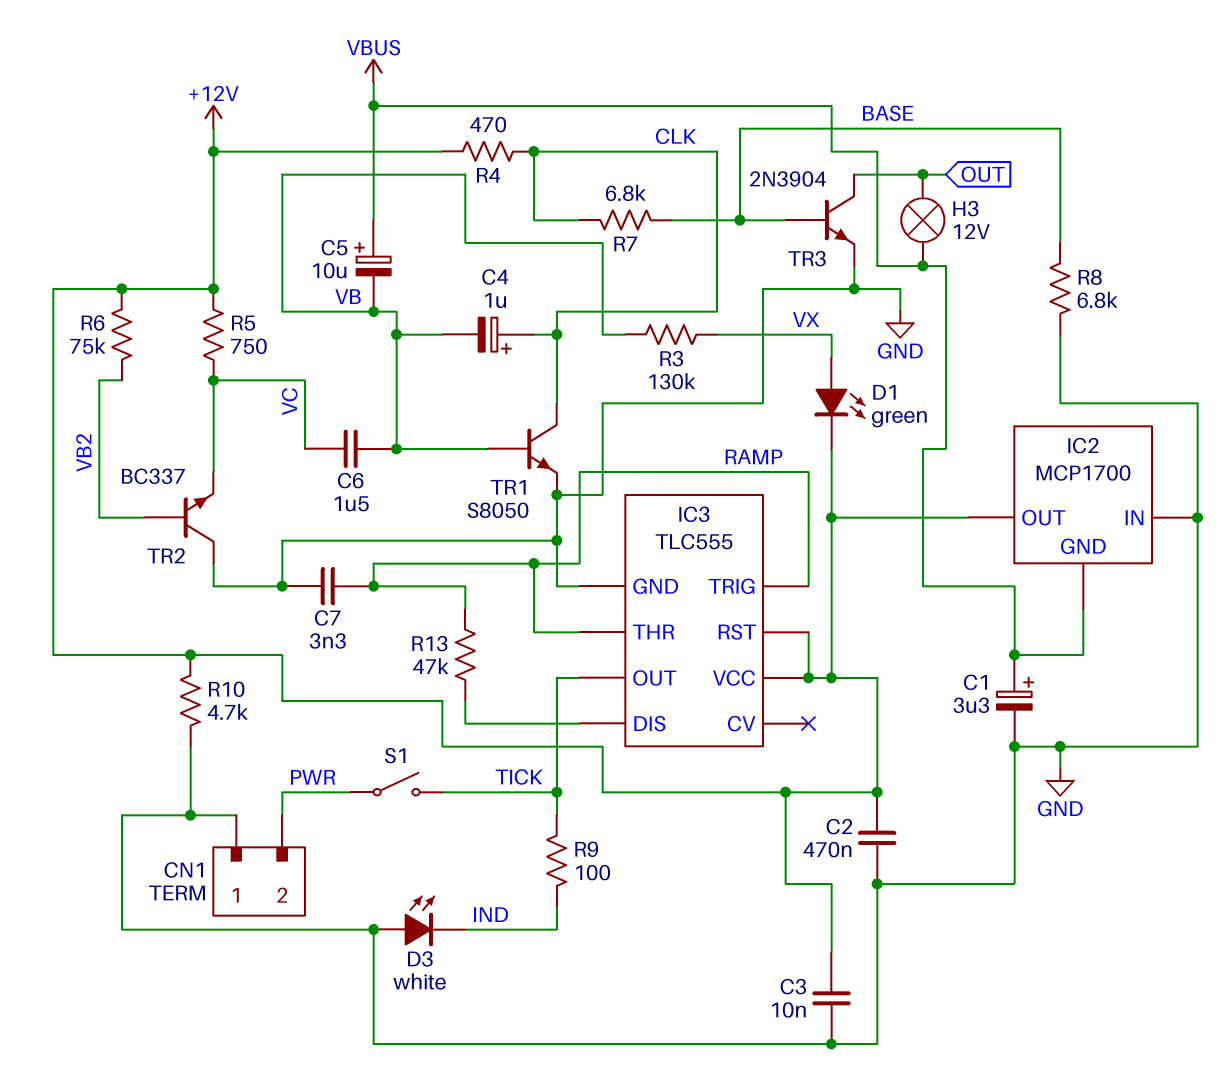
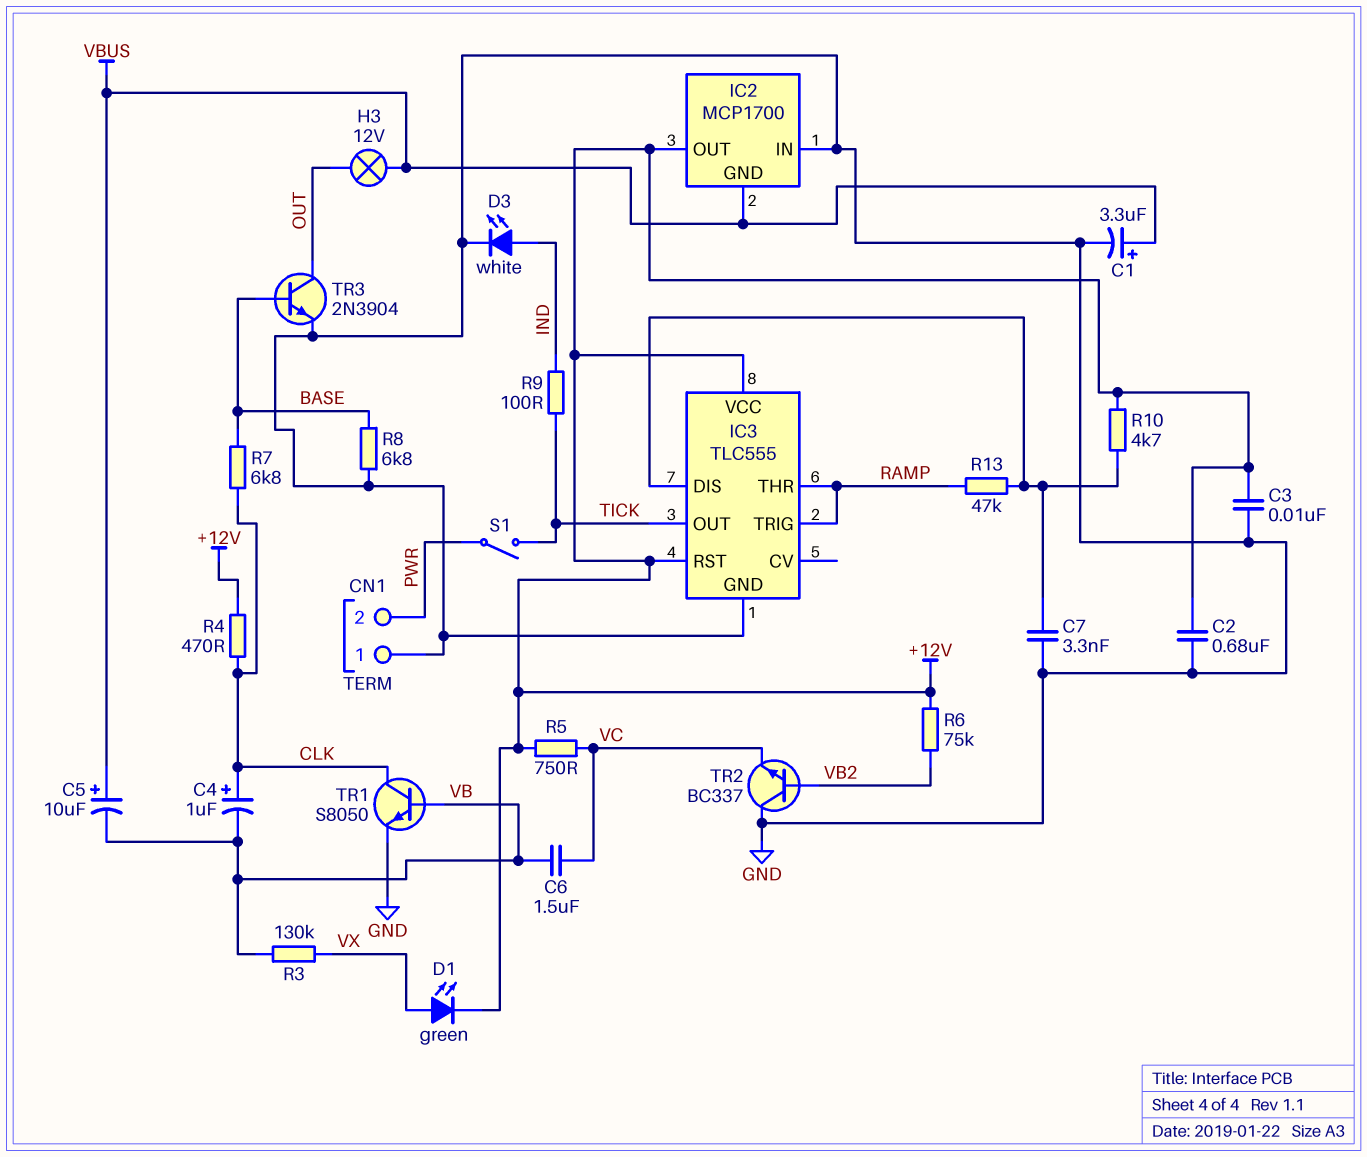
C2: 470nF (+12V, GND) -> 680nF (+12V, GND)
C7: 3.3nF (GND, RAMP) -> 3.3nF (GND, IC3/DIS)
D3: LED white (A GND, K IND) -> LED white (A IND, K GND)
R10: 4.7k (+12V, GND) -> 4.7k (+12V, IC3/DIS)

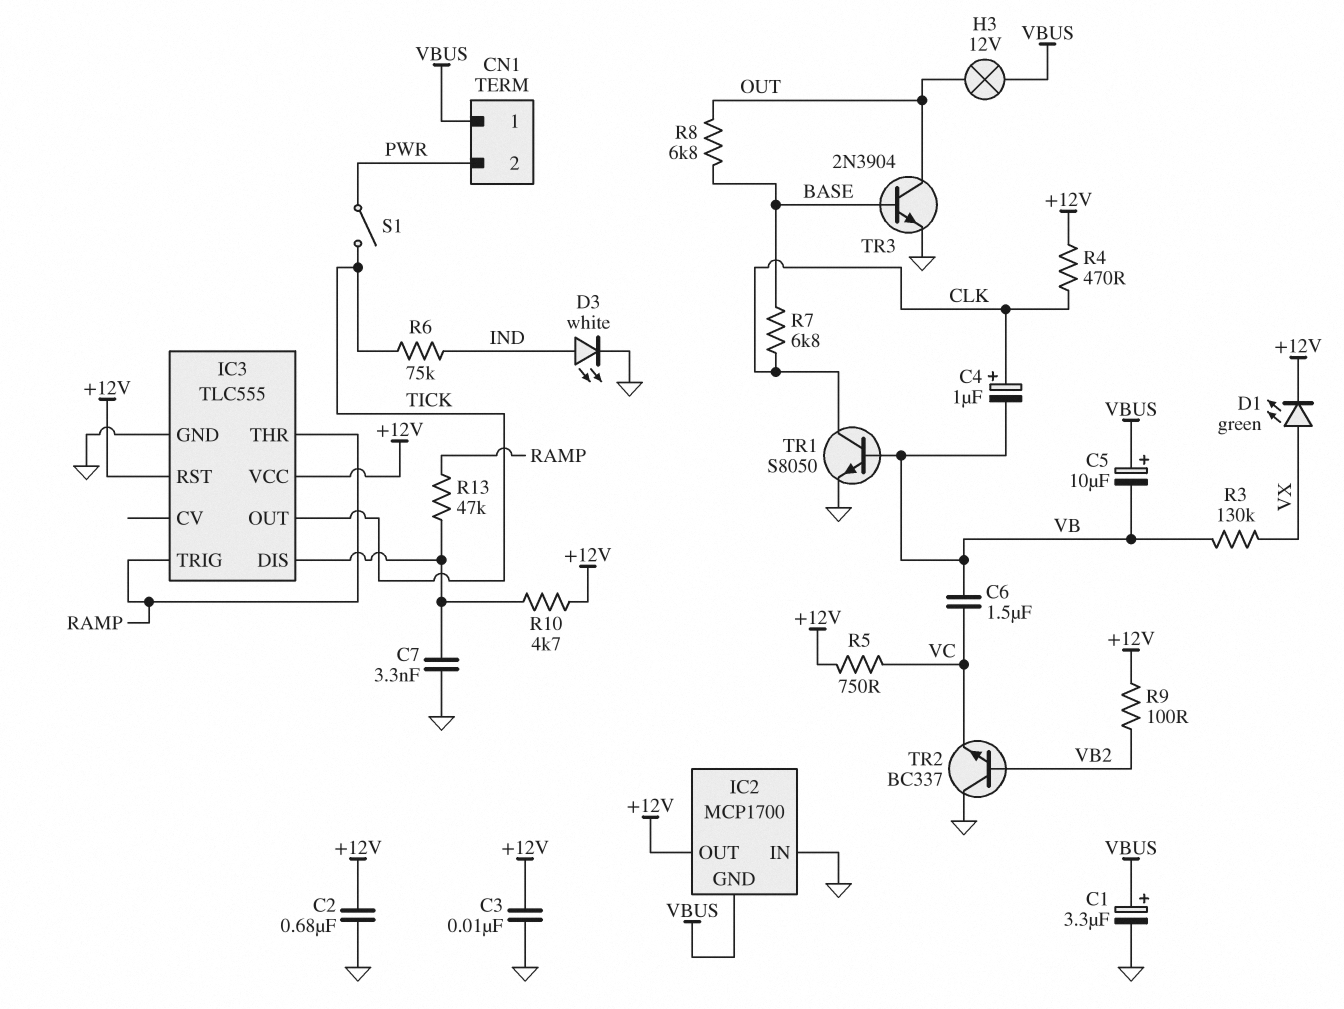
CN1 pin 1: GND -> VBUS
R6: 75k (+12V, VB2) -> 75k (IND, TICK)
R8: 6.8k (BASE, GND) -> 6.8k (BASE, OUT)
R9: 100 (IND, TICK) -> 100 (+12V, VB2)

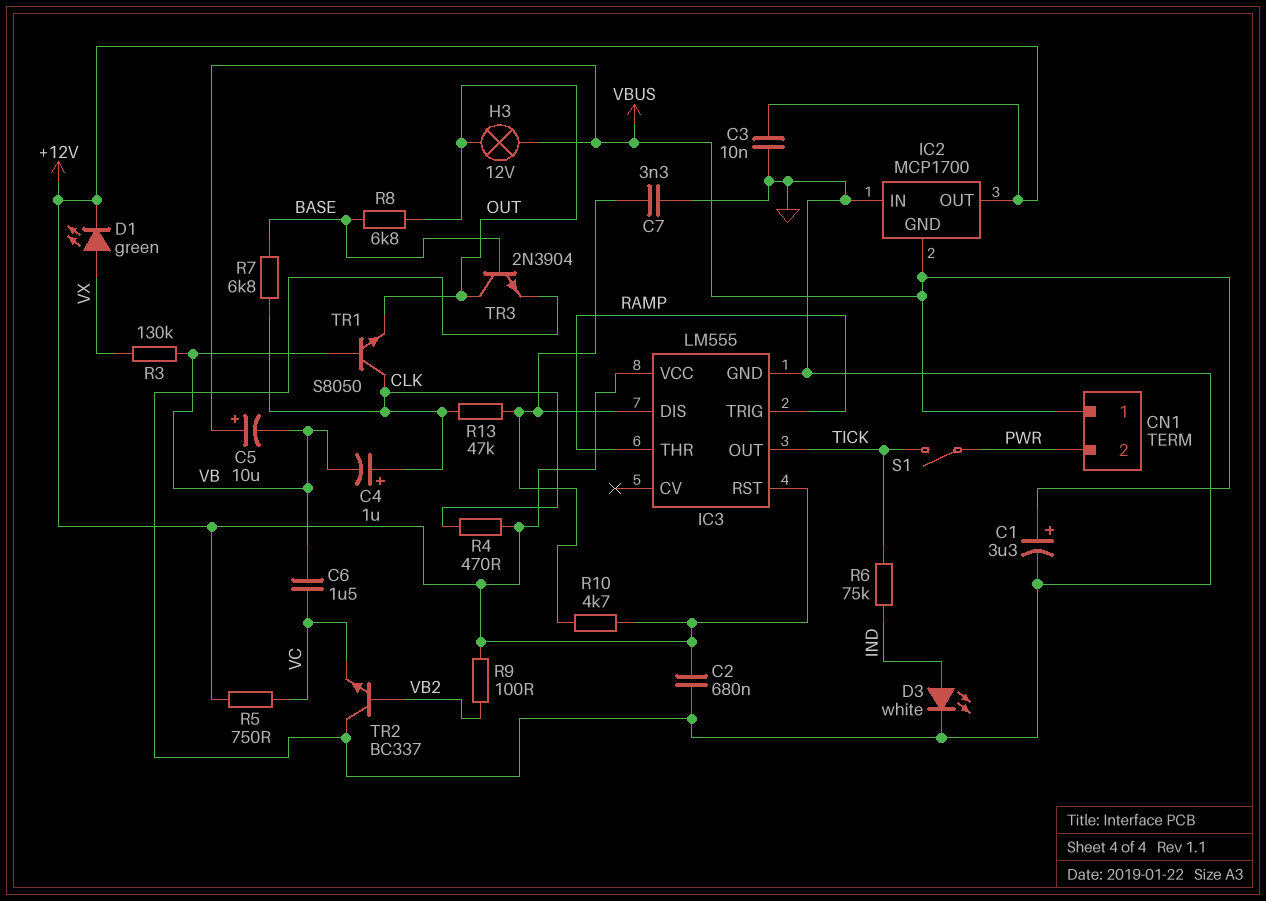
IC3: TLC555 -> LM555
R13: 47k (IC3/DIS, RAMP) -> 47k (CLK, IC3/DIS)
TR1: NPN S8050 (B VB, C CLK, E GND) -> NPN S8050 (B VB, C CLK, E OUT)

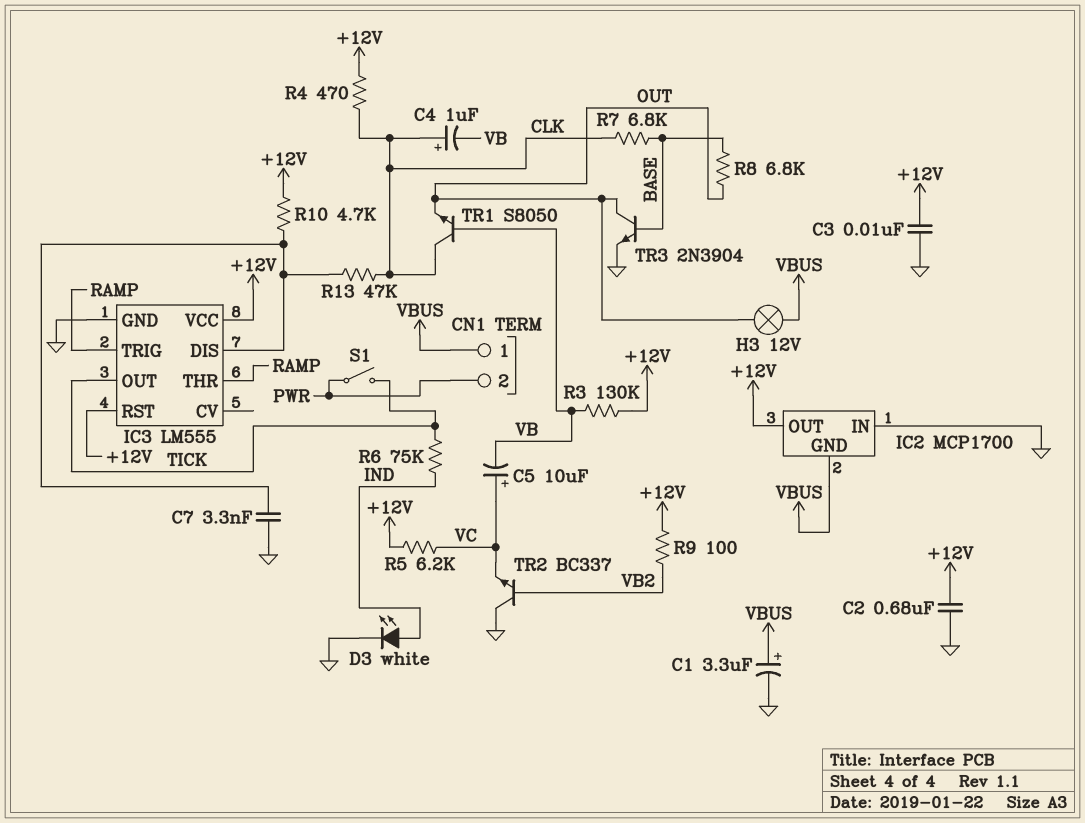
C5: 10uF (plus VBUS, minus VB) -> 10uF (plus VC, minus VB)
C6: 1.5uF (VB, VC) -> none
D1: LED green (A VX, K +12V) -> none
R3: 130k (VB, VX) -> 130k (+12V, VB)
R5: 750 (+12V, VC) -> 6.2k (+12V, VC)

